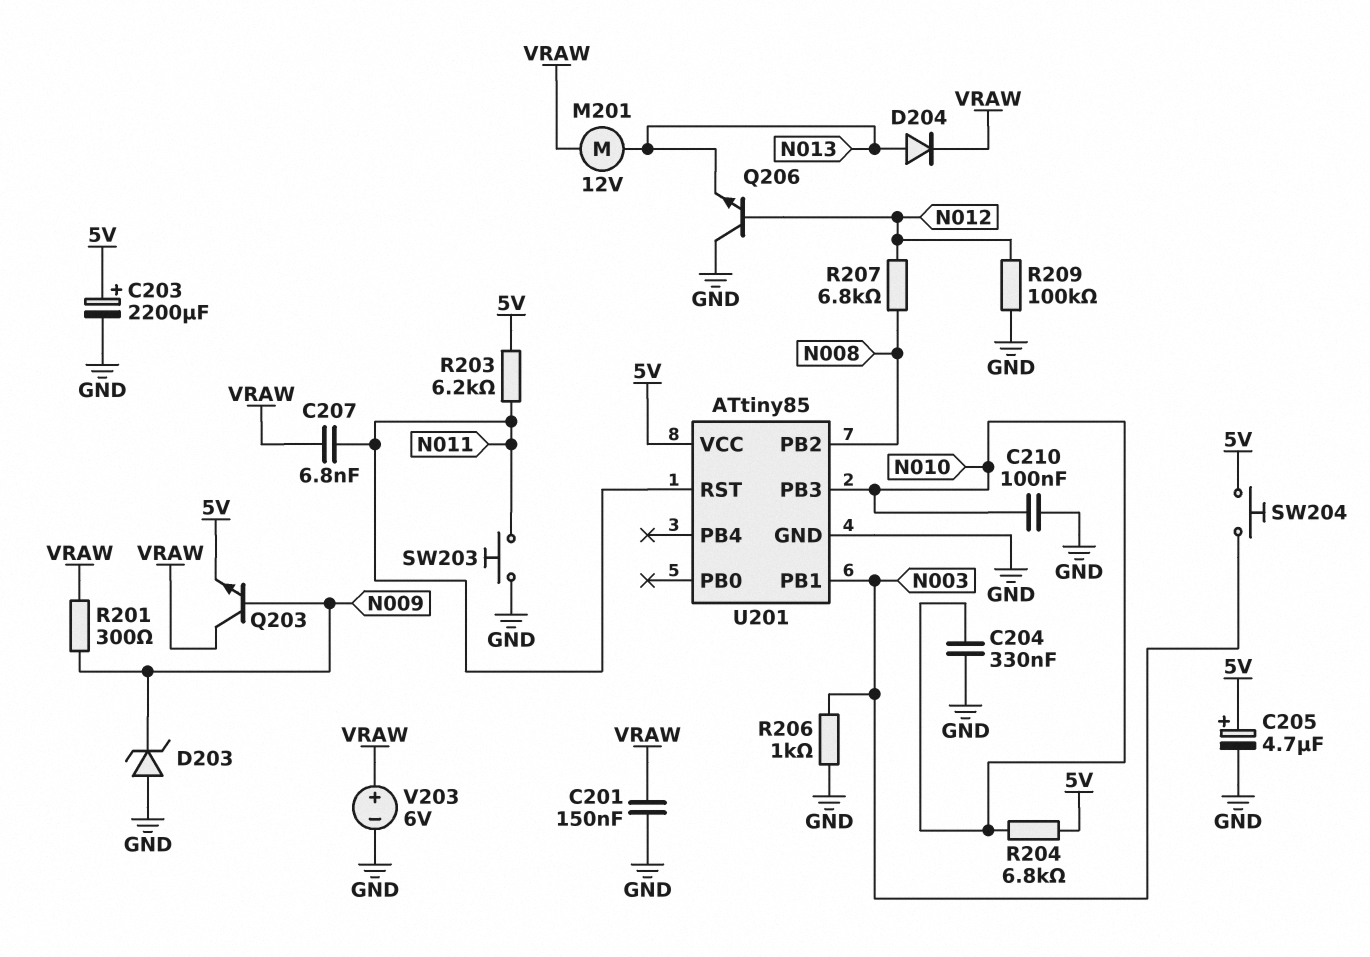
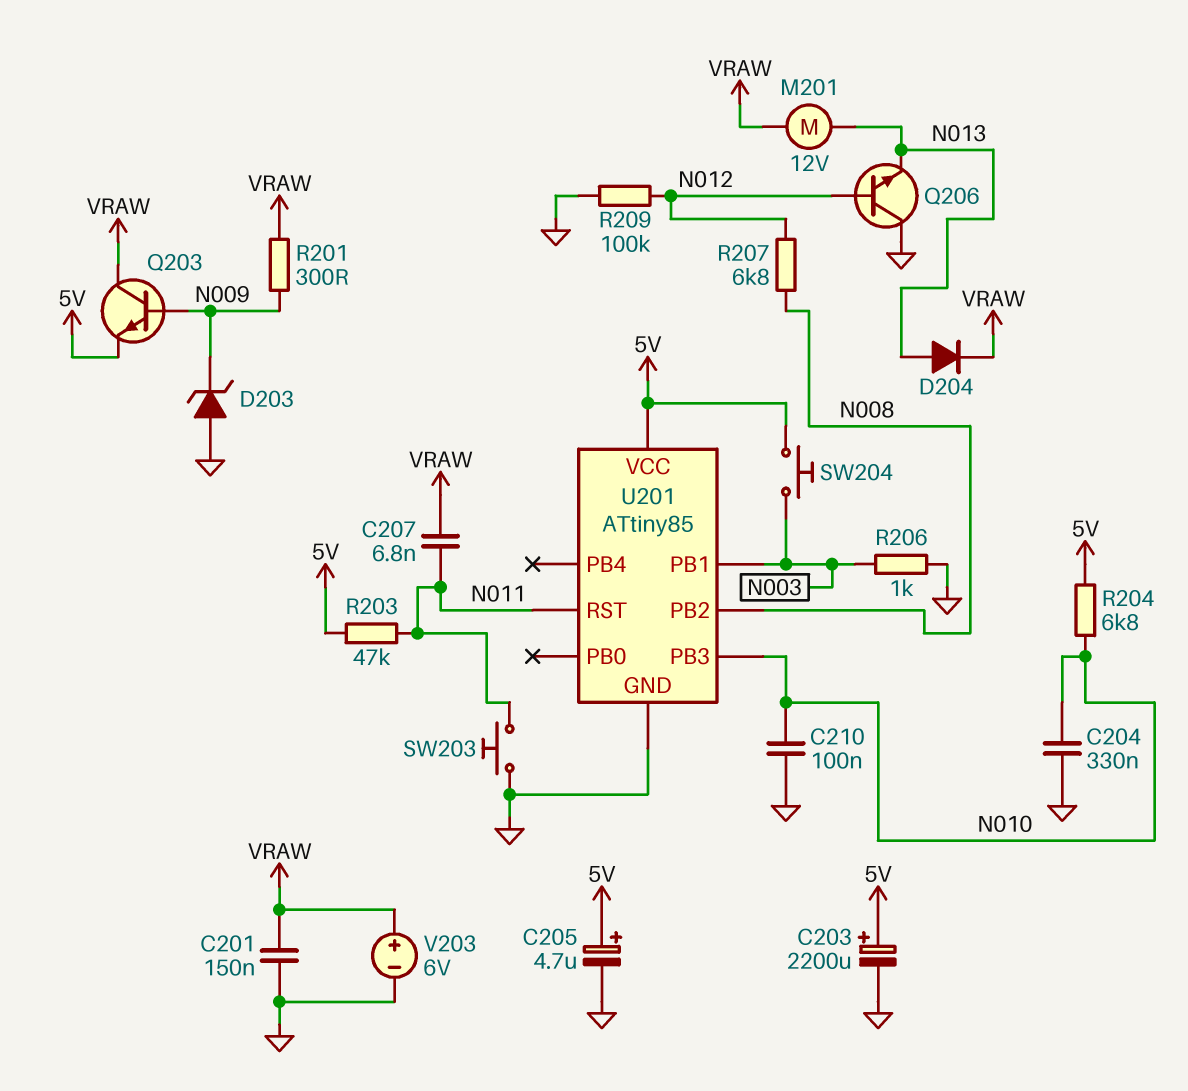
R203: 6.2k (5V, N011) -> 47k (5V, N011)

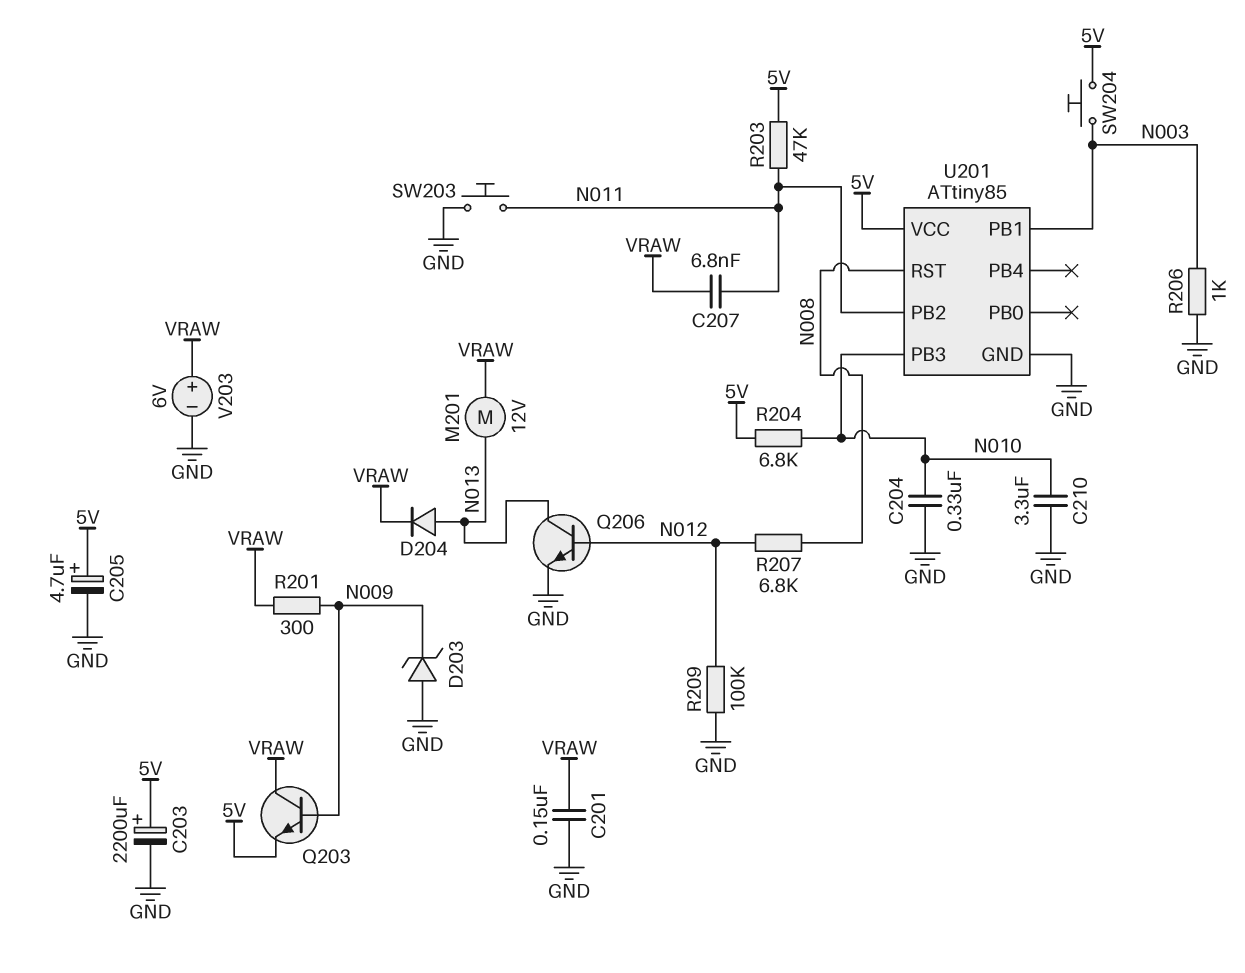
C210: 100nF (GND, N010) -> 3.3uF (GND, N010)
Q206: NPN (B N012, C GND, E N013) -> NPN (B N012, C N013, E GND)
U201 pin PB2: N008 -> N011
U201 pin RST: N011 -> N008

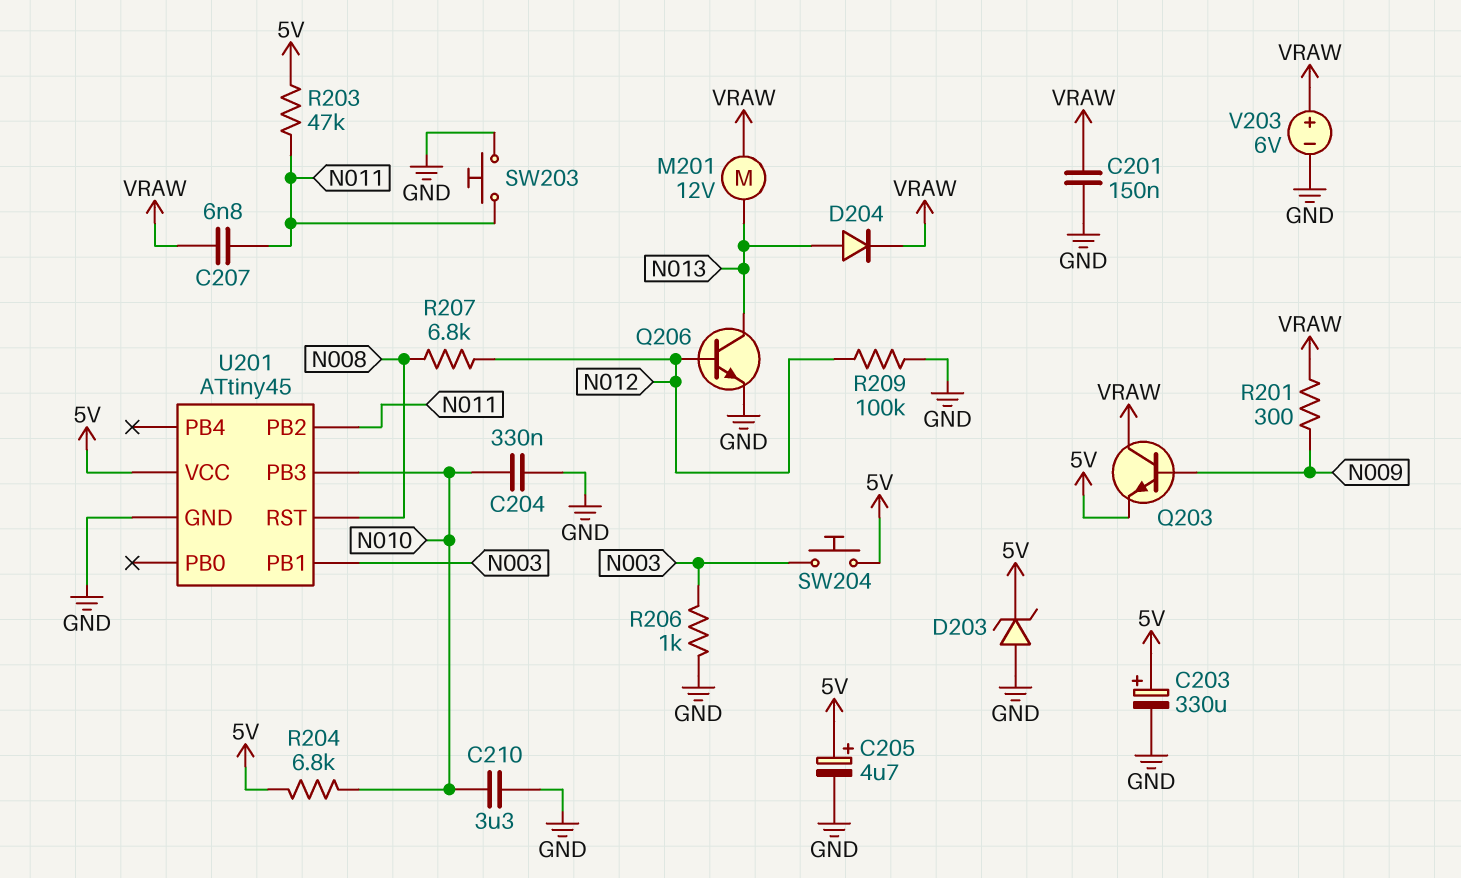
C203: 2200uF (plus 5V, minus GND) -> 330uF (plus 5V, minus GND)
D203: zener (A GND, K N009) -> zener (A GND, K 5V)
U201: ATtiny85 -> ATtiny45

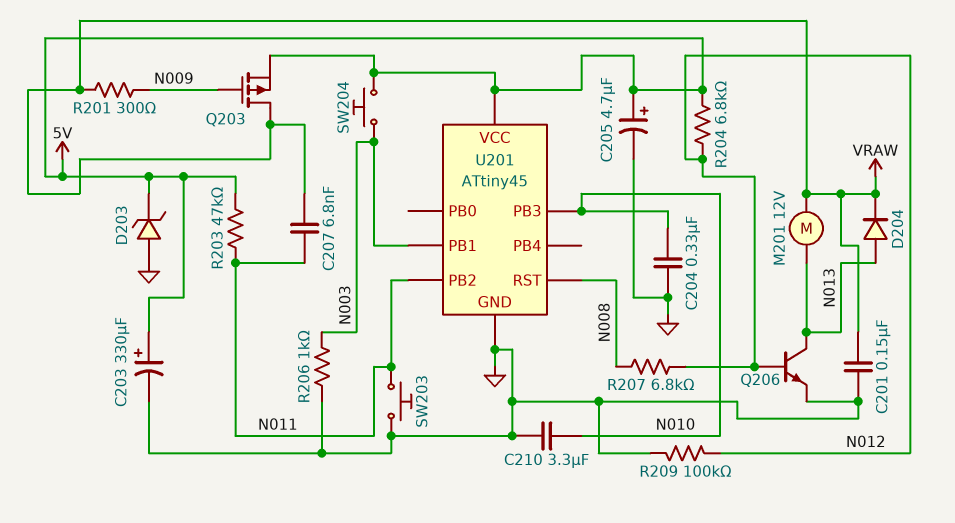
Q203: NPN (B N009, C VRAW, E 5V) -> PMOS (G N009, D VRAW, S 5V)
R204: 6.8k (5V, N010) -> 6.8k (5V, N012)
V203: 6V (plus VRAW, minus GND) -> none

